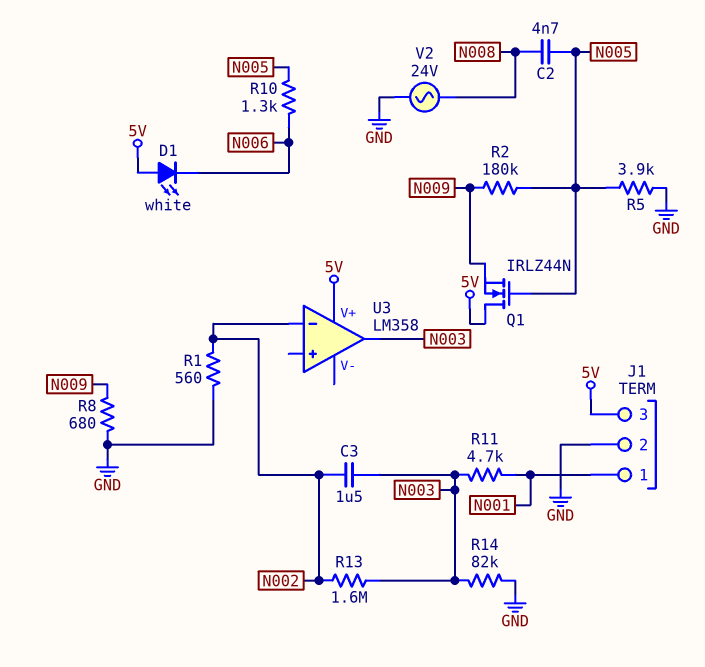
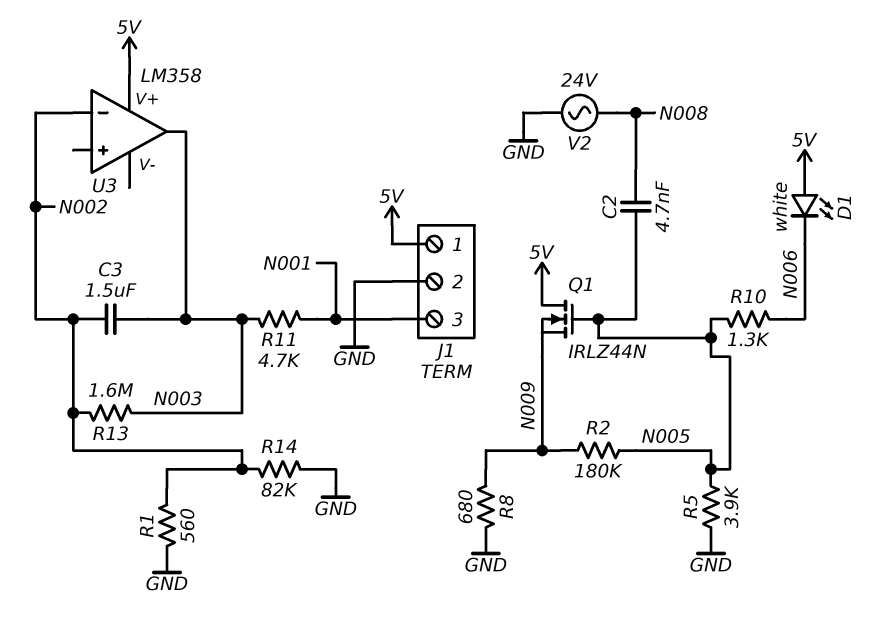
J1 pin 1: N001 -> 5V
J1 pin 3: 5V -> N001
R14: 82k (GND, N003) -> 82k (GND, N002)

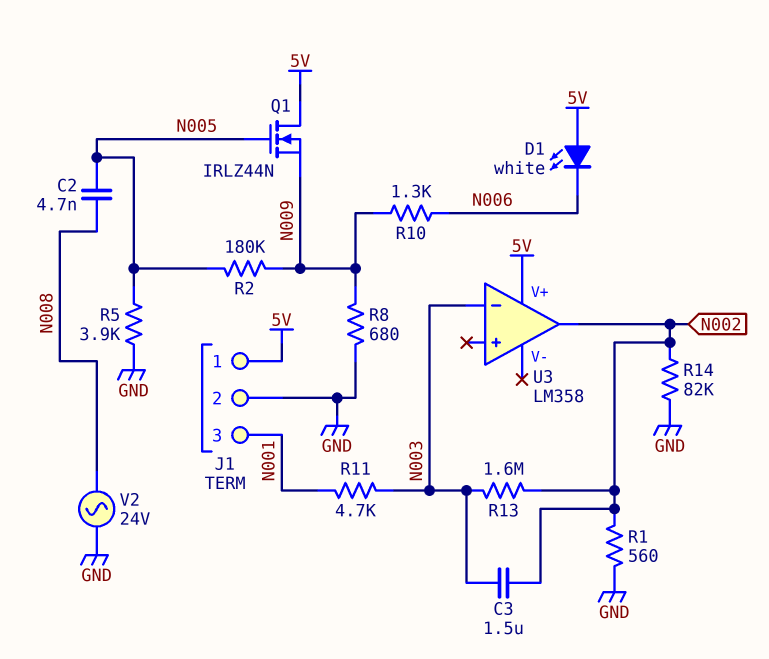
R10: 1.3k (N005, N006) -> 1.3k (N006, N009)
U3 pin in-: N002 -> N003
U3 pin out: N003 -> N002

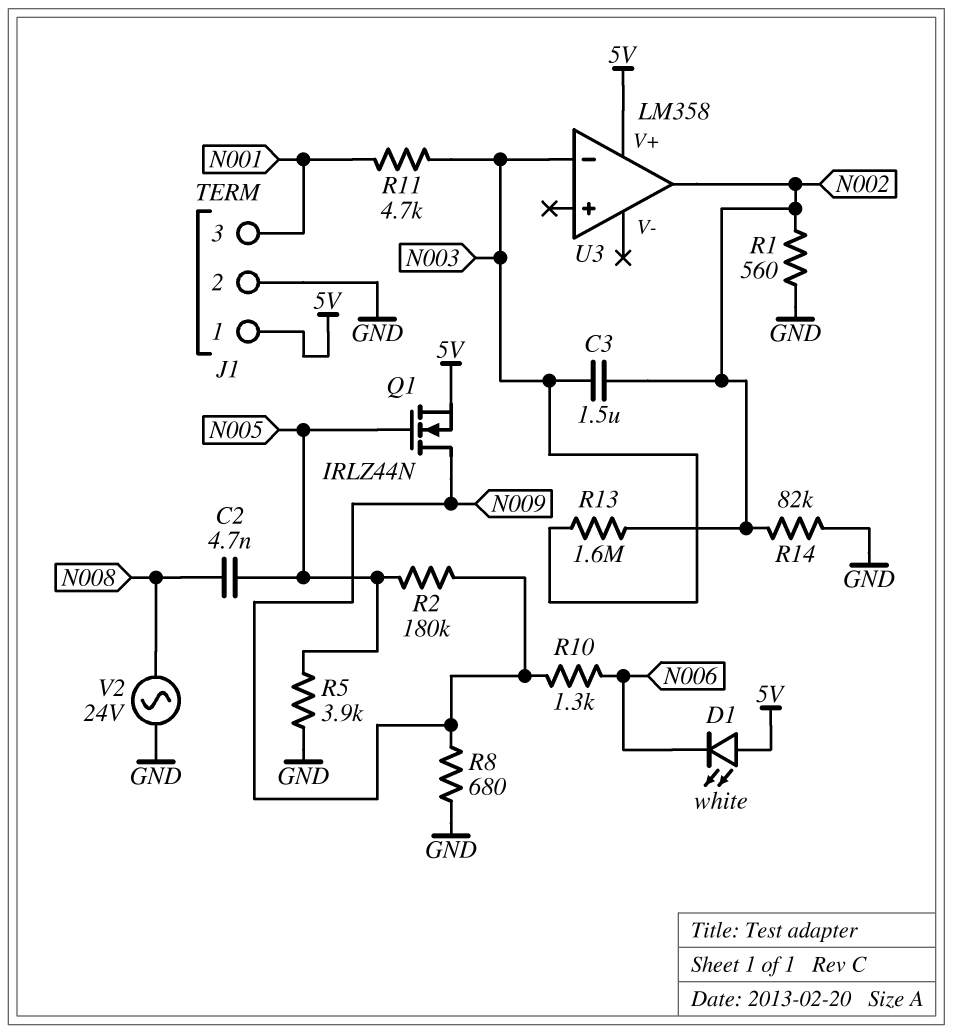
Q1: NMOS IRLZ44N (G N005, D 5V, S N009) -> NMOS IRLZ44N (G N005, D N009, S 5V)

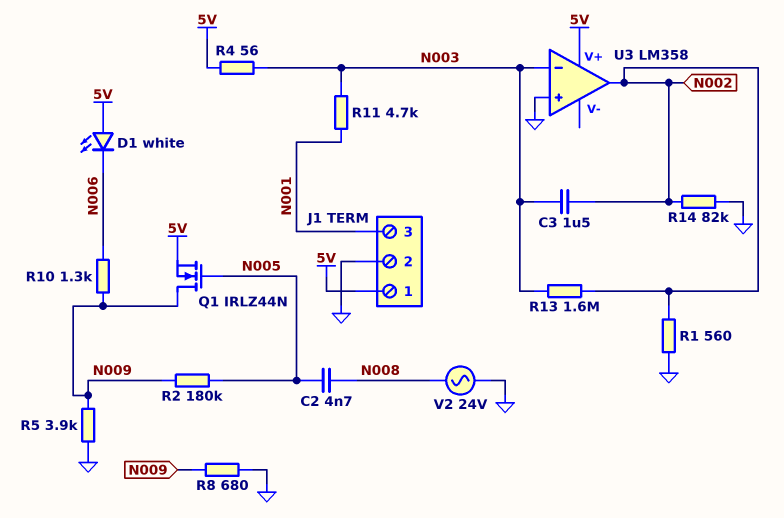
R4: none -> 56 (5V, N003)
R5: 3.9k (GND, N005) -> 3.9k (GND, N009)
U3 pin in+: none -> GND

